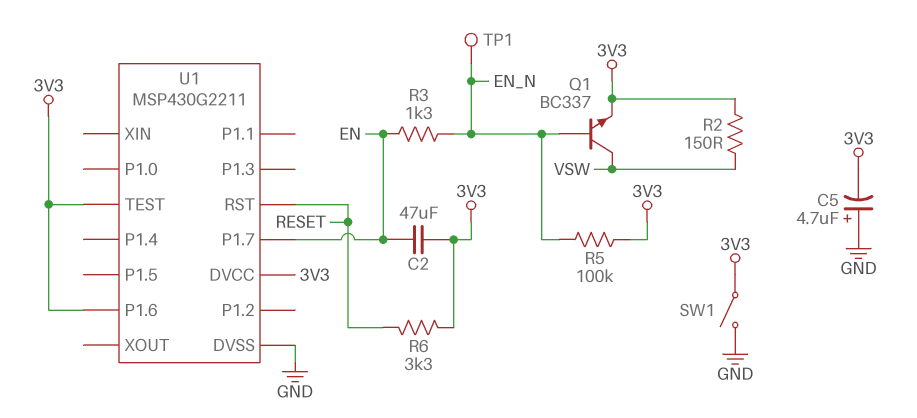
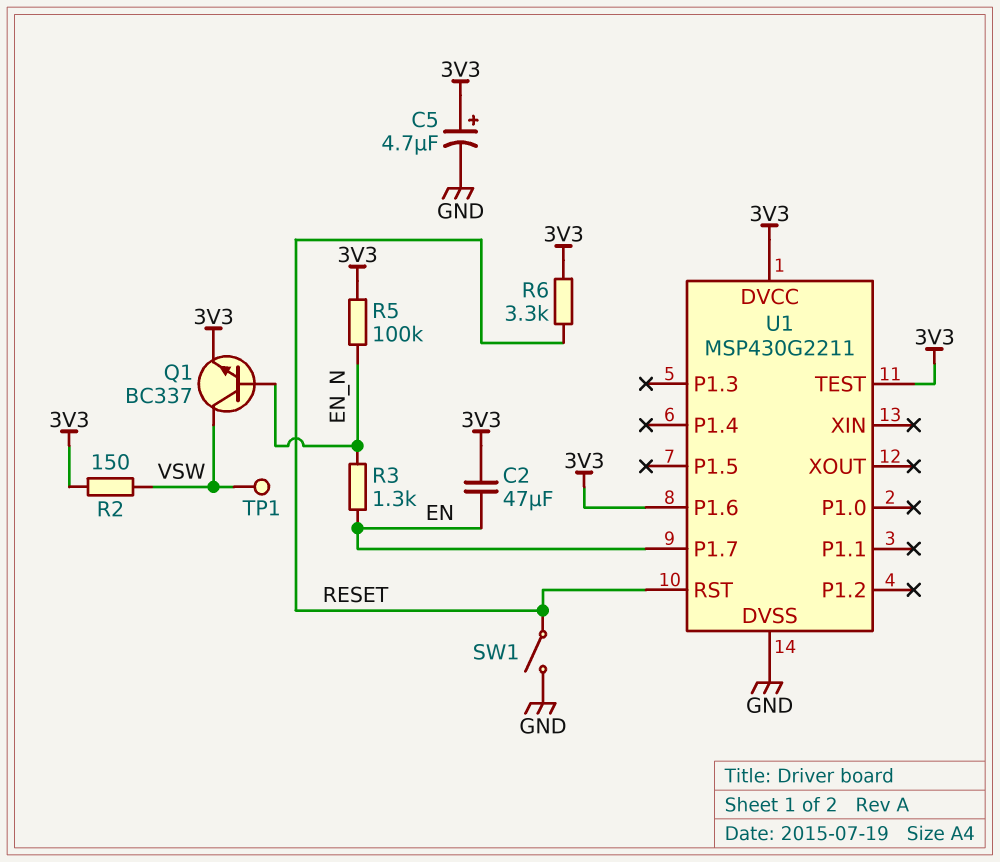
C5: 4.7uF (plus GND, minus 3V3) -> 4.7uF (plus 3V3, minus GND)
SW1: switch (3V3, GND) -> switch (GND, RESET)
TP1: test point (EN_N) -> test point (VSW)

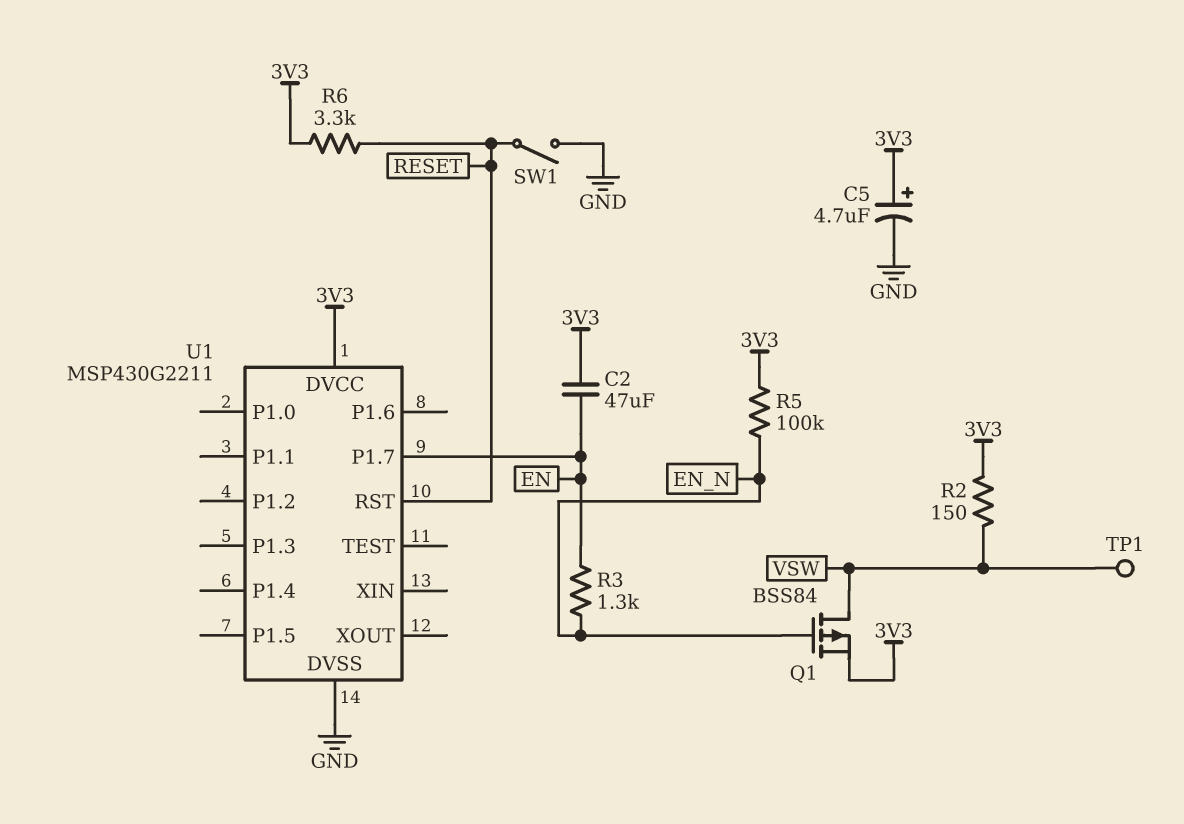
Q1: NPN BC337 (B EN_N, C VSW, E 3V3) -> PMOS BSS84 (G EN_N, D VSW, S 3V3)
U1 pin P1.6: 3V3 -> none
U1 pin TEST: 3V3 -> none

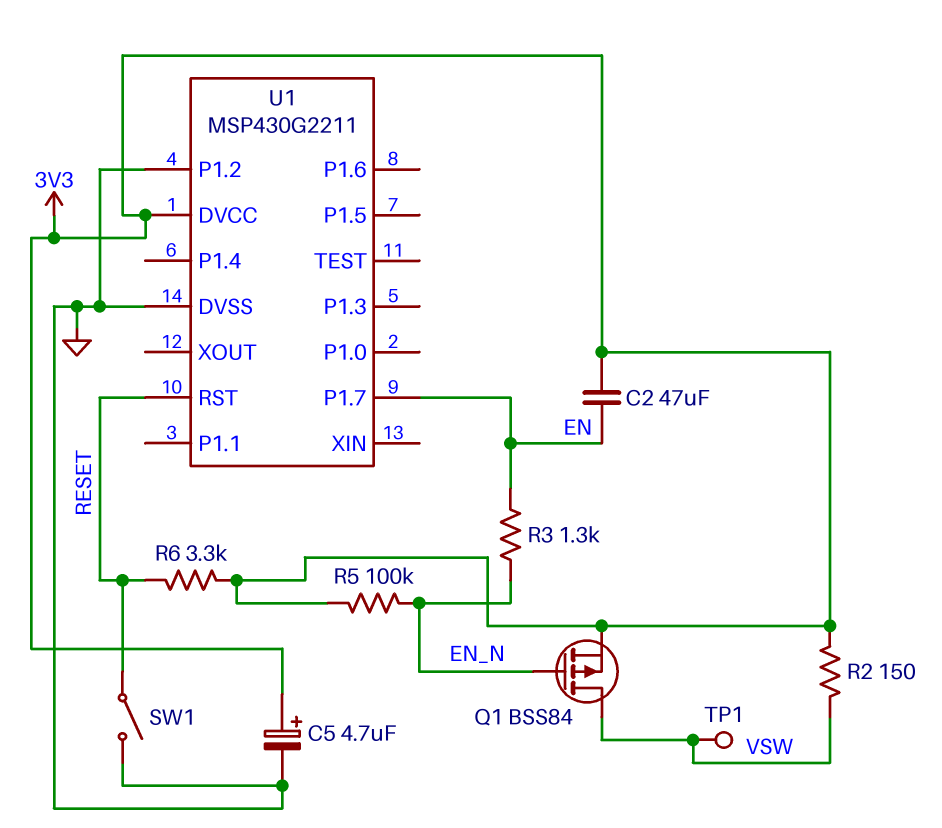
U1 pin P1.2: none -> GND

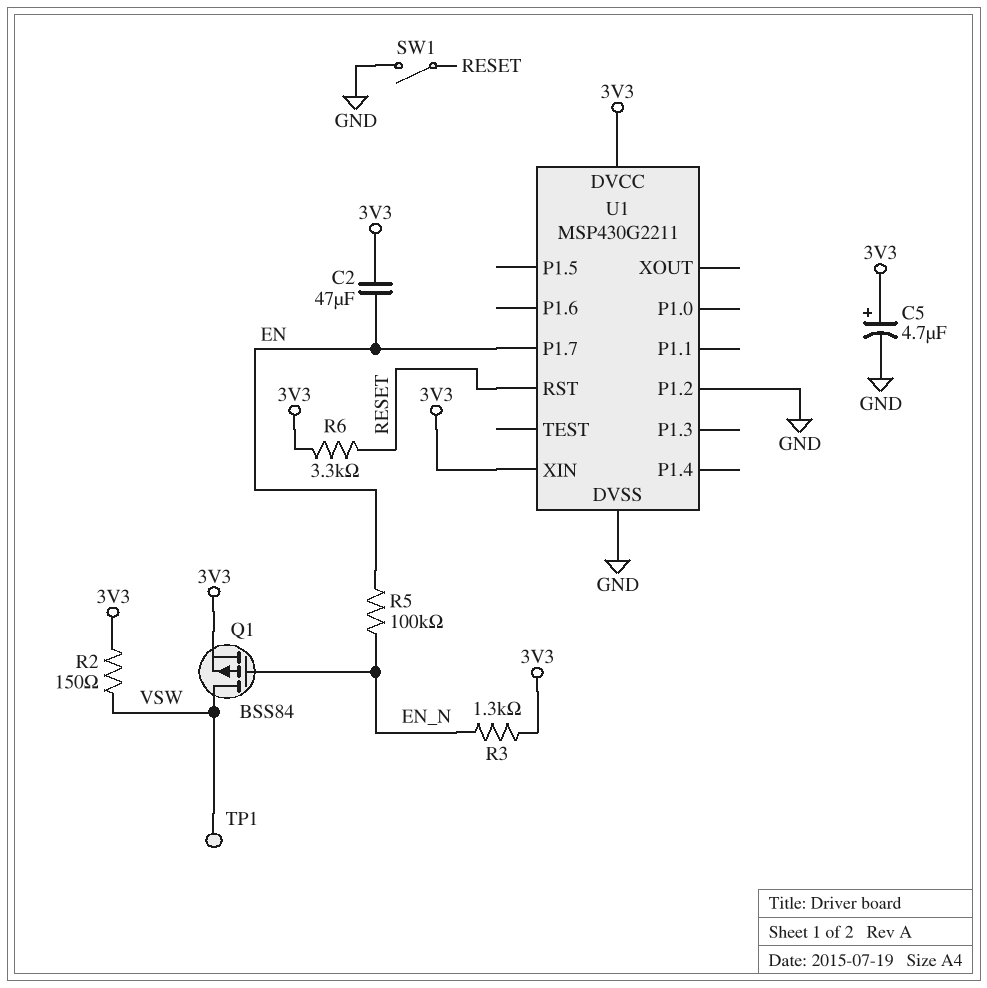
R3: 1.3k (EN, EN_N) -> 1.3k (3V3, EN_N)
R5: 100k (3V3, EN_N) -> 100k (EN, EN_N)
U1 pin XIN: none -> 3V3

